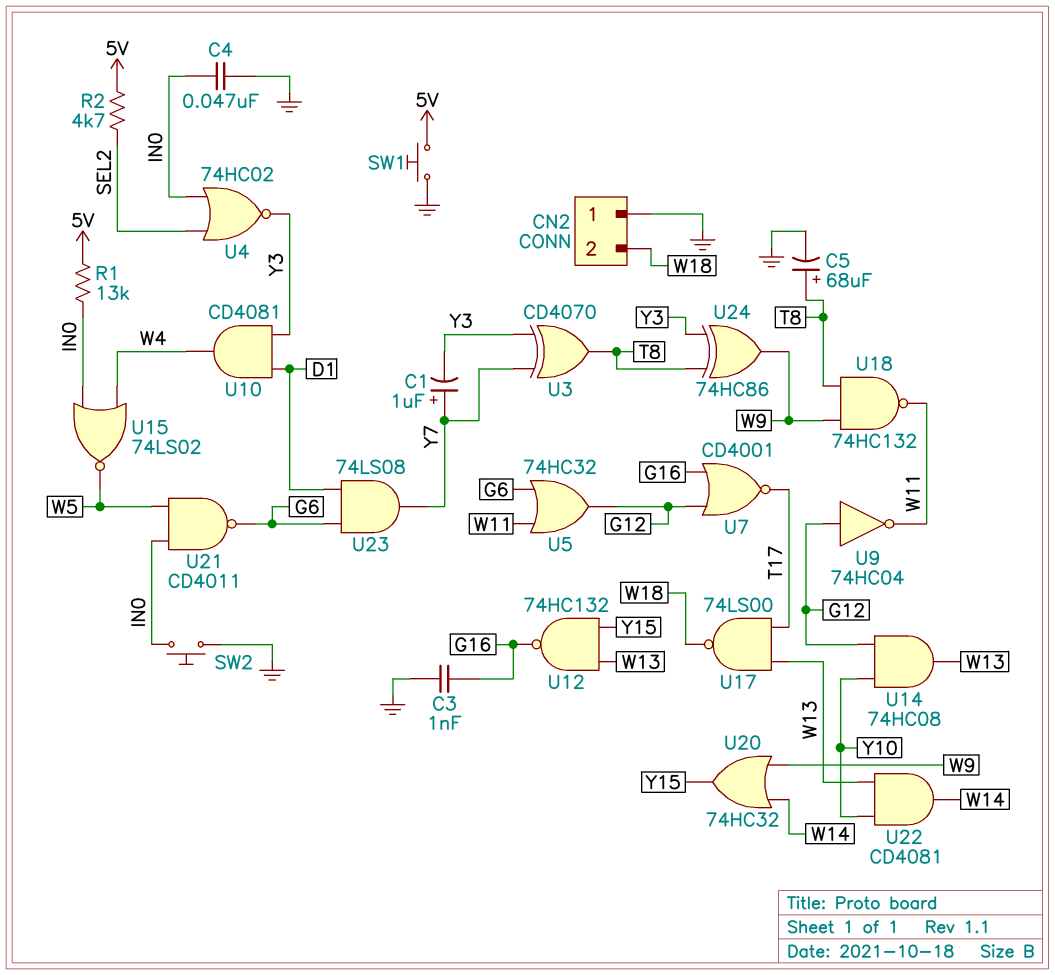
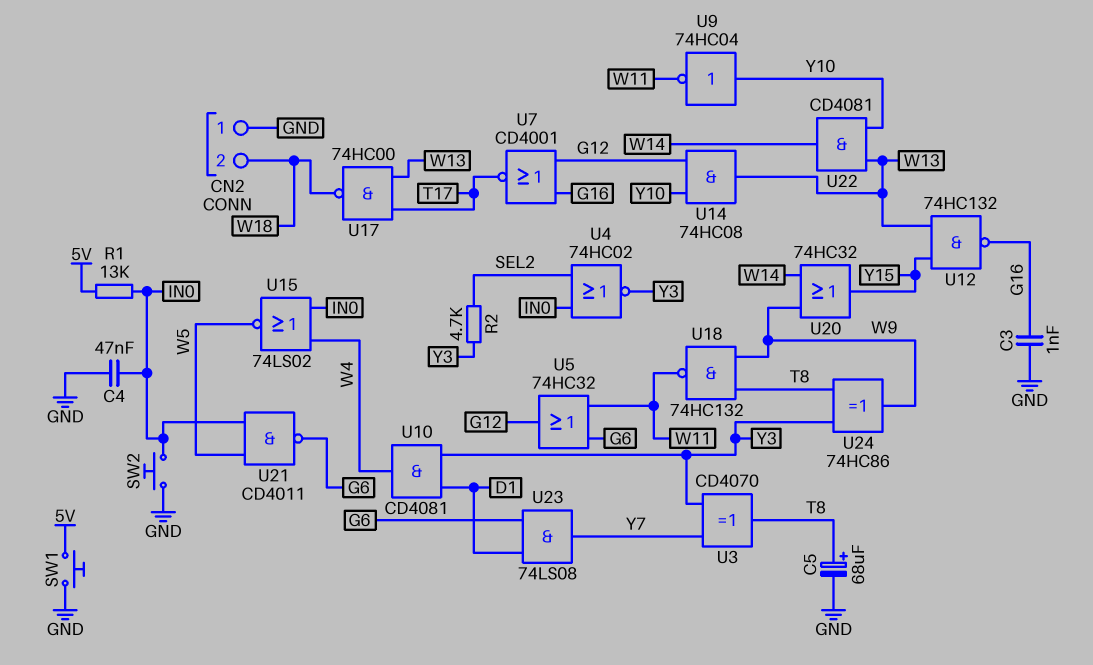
C1: 1uF (plus Y7, minus Y3) -> none
R2: 4.7k (5V, SEL2) -> 4.7k (SEL2, Y3)
U9: NOT 74HC04 (in G12, out W11) -> NOT 74HC04 (in Y10, out W11)
U17: NAND 74LS00 (in T17, in W13, out W18) -> NAND 74HC00 (in T17, in W13, out W18)

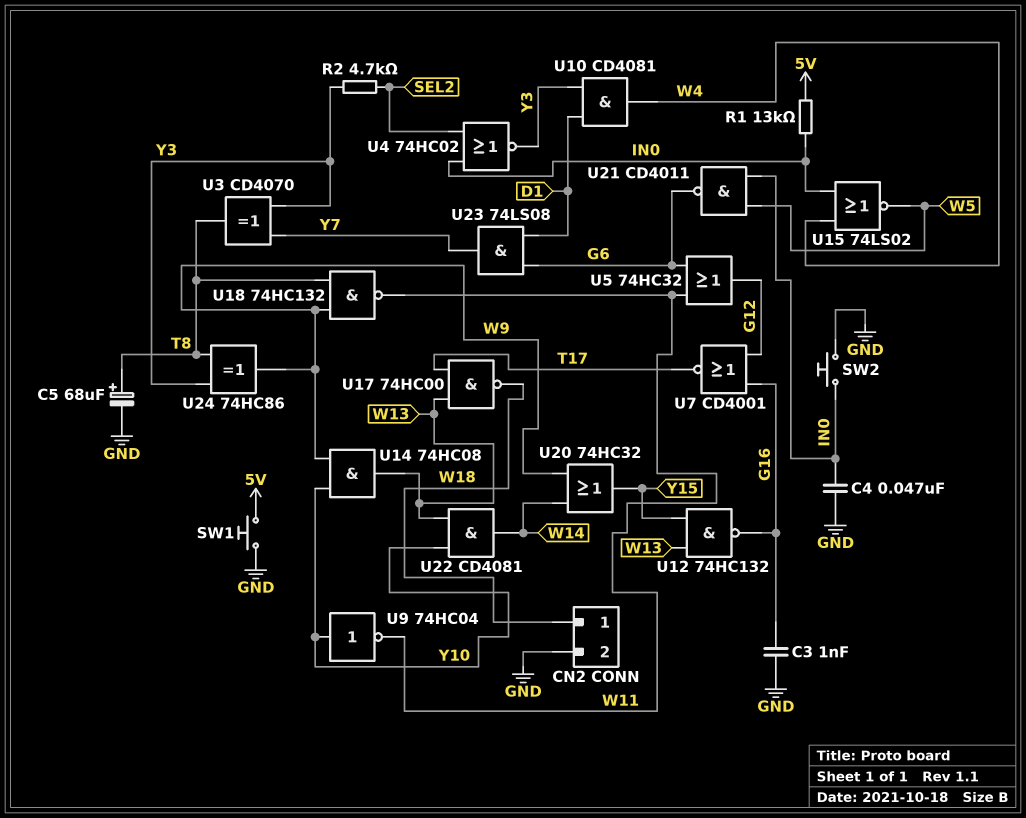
CN2 pin 1: GND -> W18
CN2 pin 2: W18 -> GND
U14: AND 74HC08 (in G12, in Y10, out W13) -> AND 74HC08 (in W9, in Y10, out W13)

